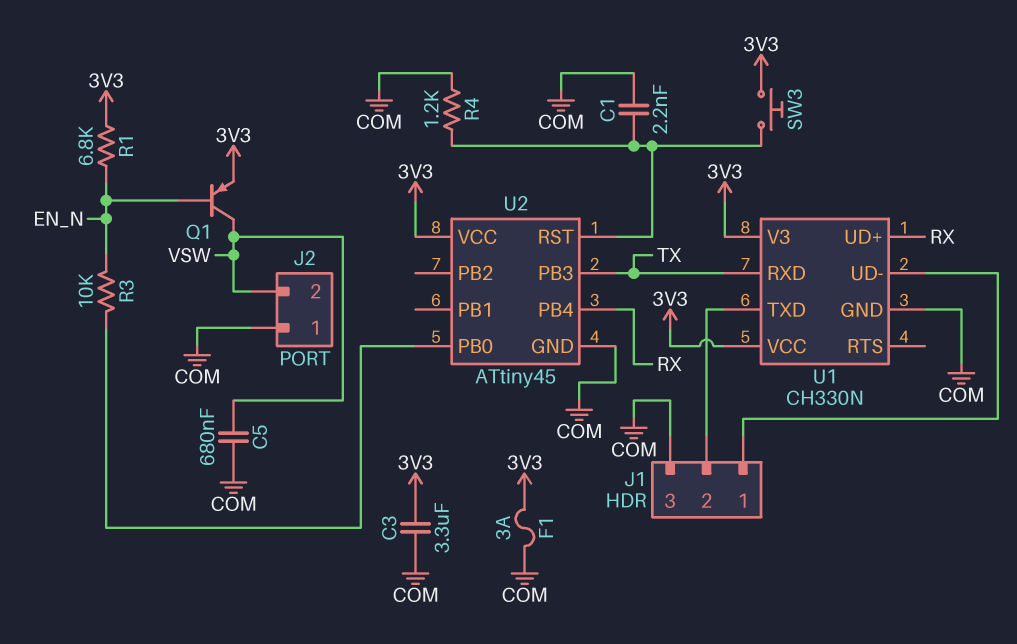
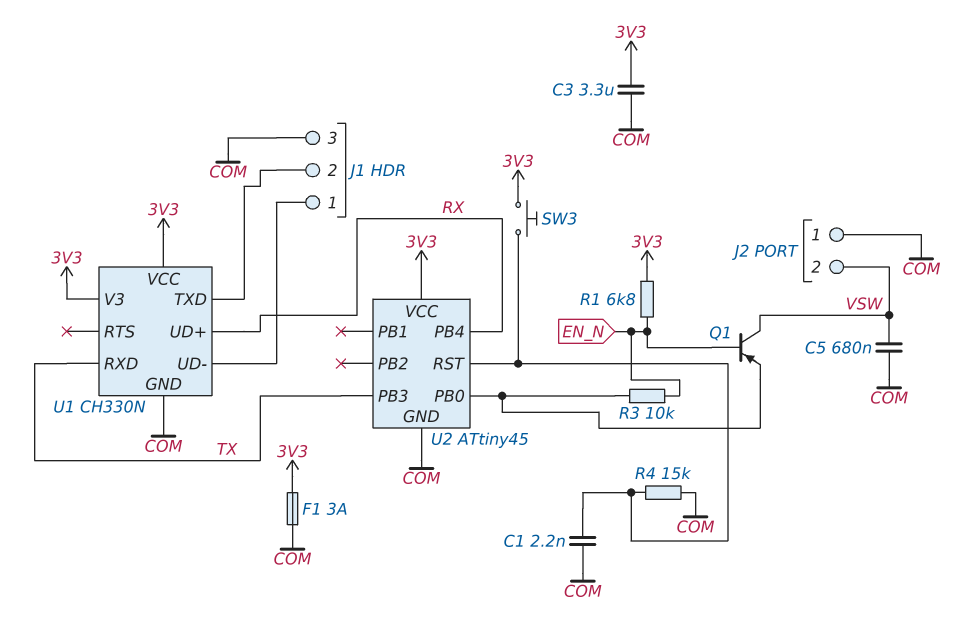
Q1: PNP (B EN_N, C VSW, E 3V3) -> PNP (B EN_N, C VSW, E U2/PB0)
R4: 1.2k (COM, U2/RST) -> 15k (COM, U2/RST)

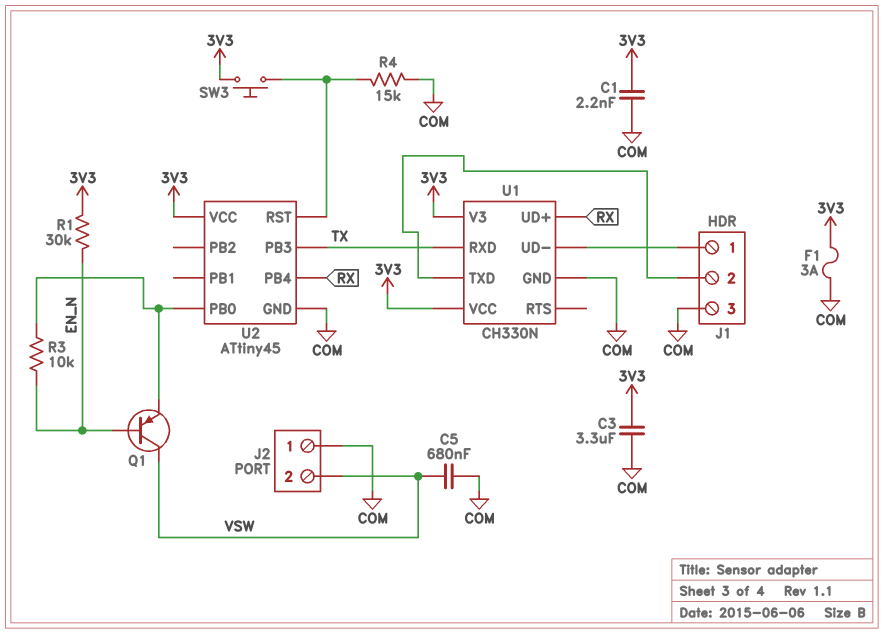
C1: 2.2nF (COM, U2/RST) -> 2.2nF (3V3, COM)
R1: 6.8k (3V3, EN_N) -> 30k (3V3, EN_N)

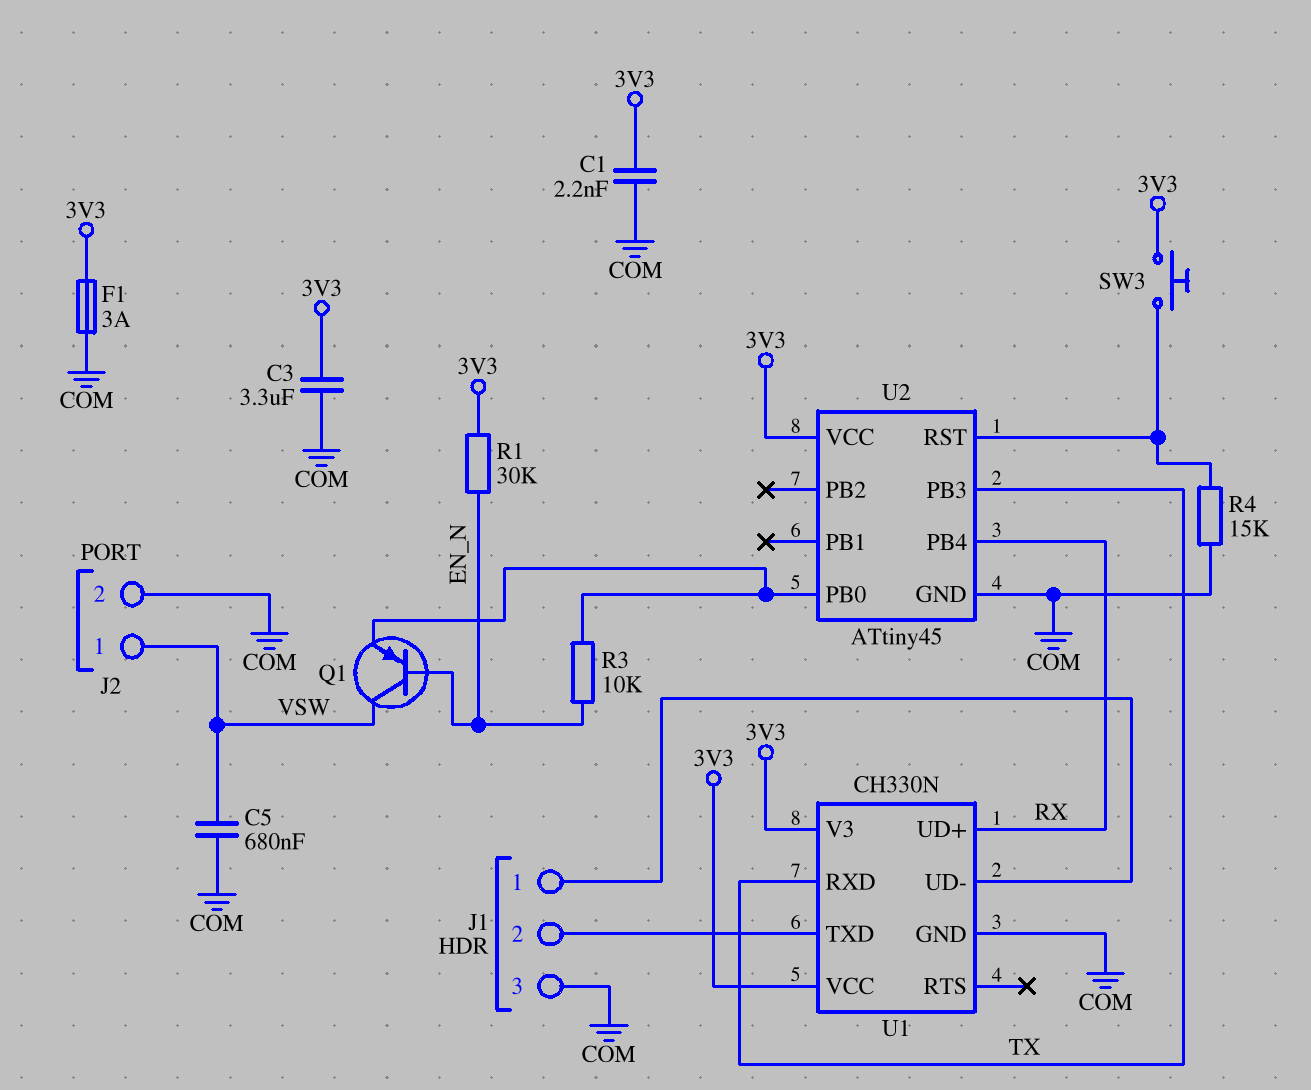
J2 pin 1: COM -> VSW
J2 pin 2: VSW -> COM

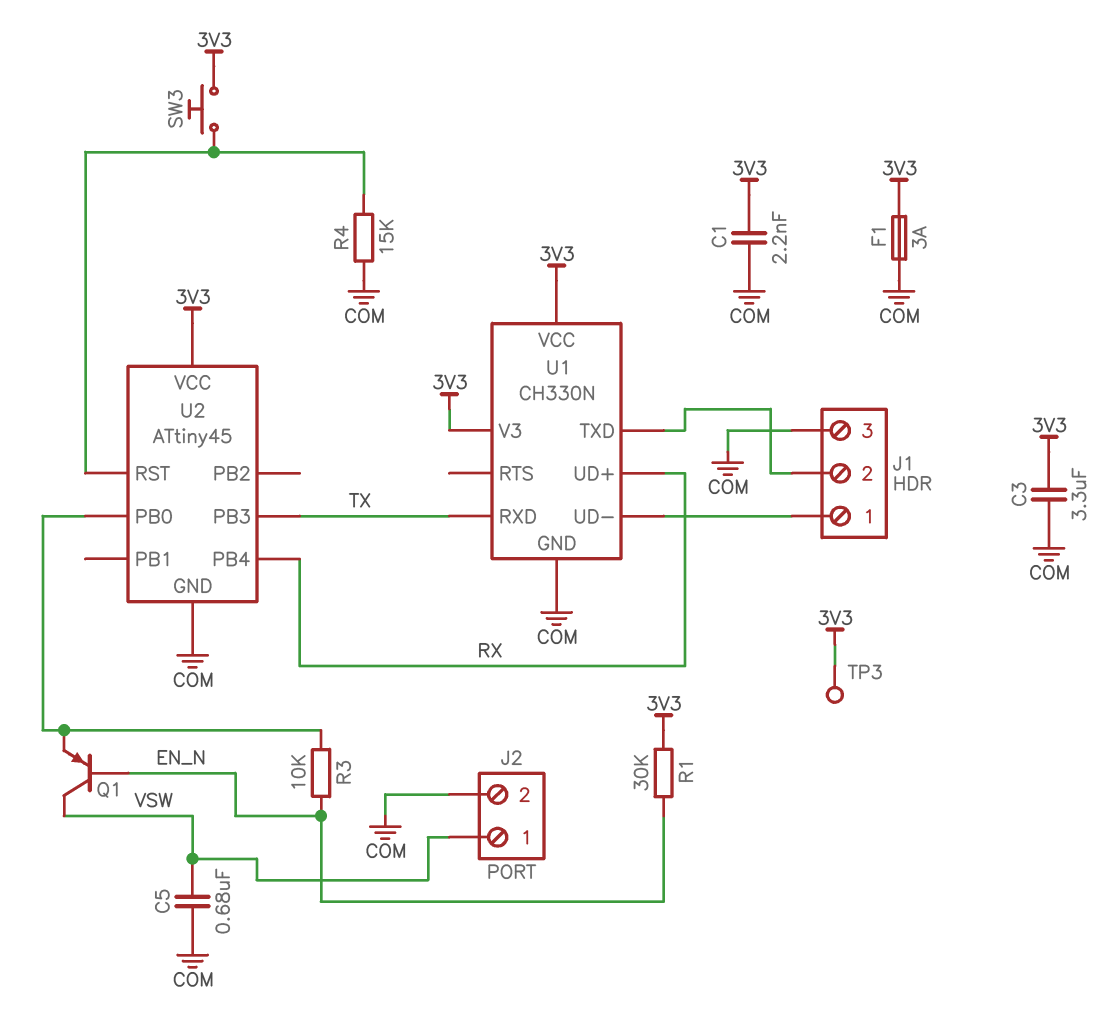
TP3: none -> test point (3V3)

